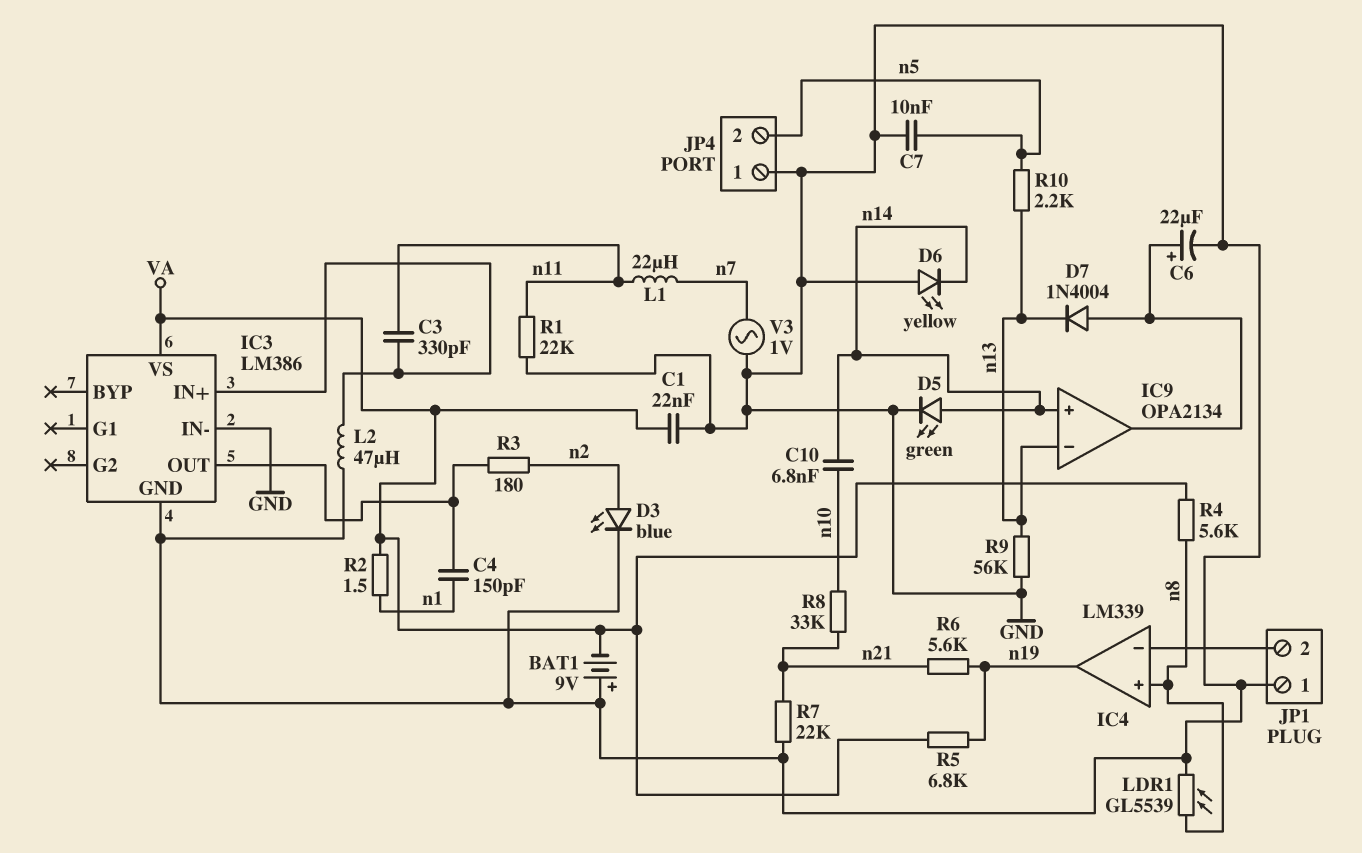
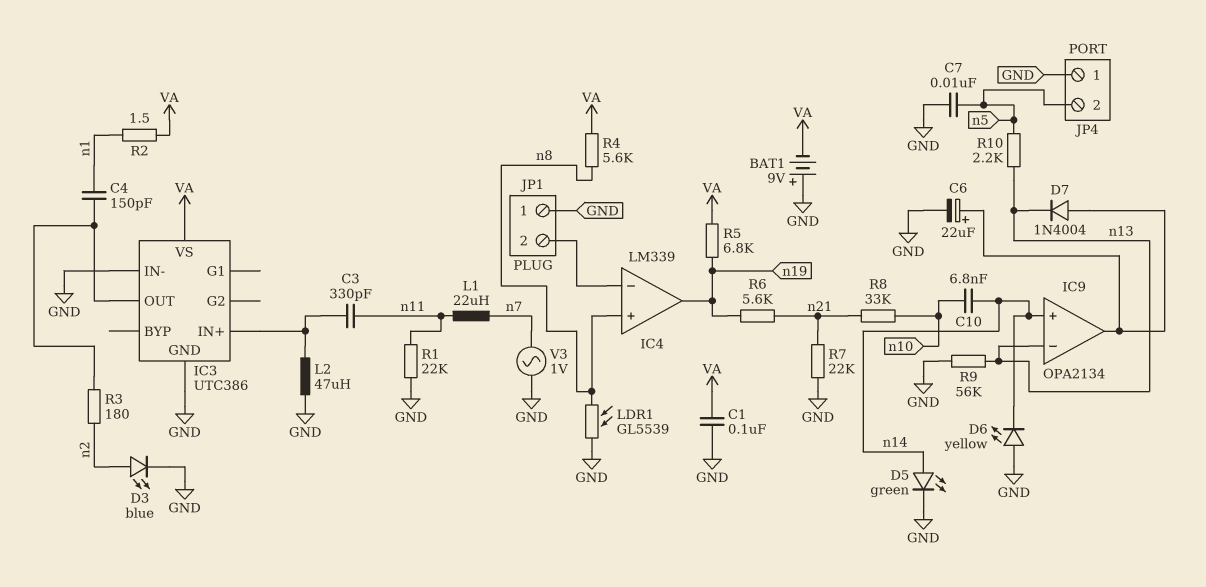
C1: 22nF (GND, VA) -> 100nF (GND, VA)
IC3: LM386 -> UTC386

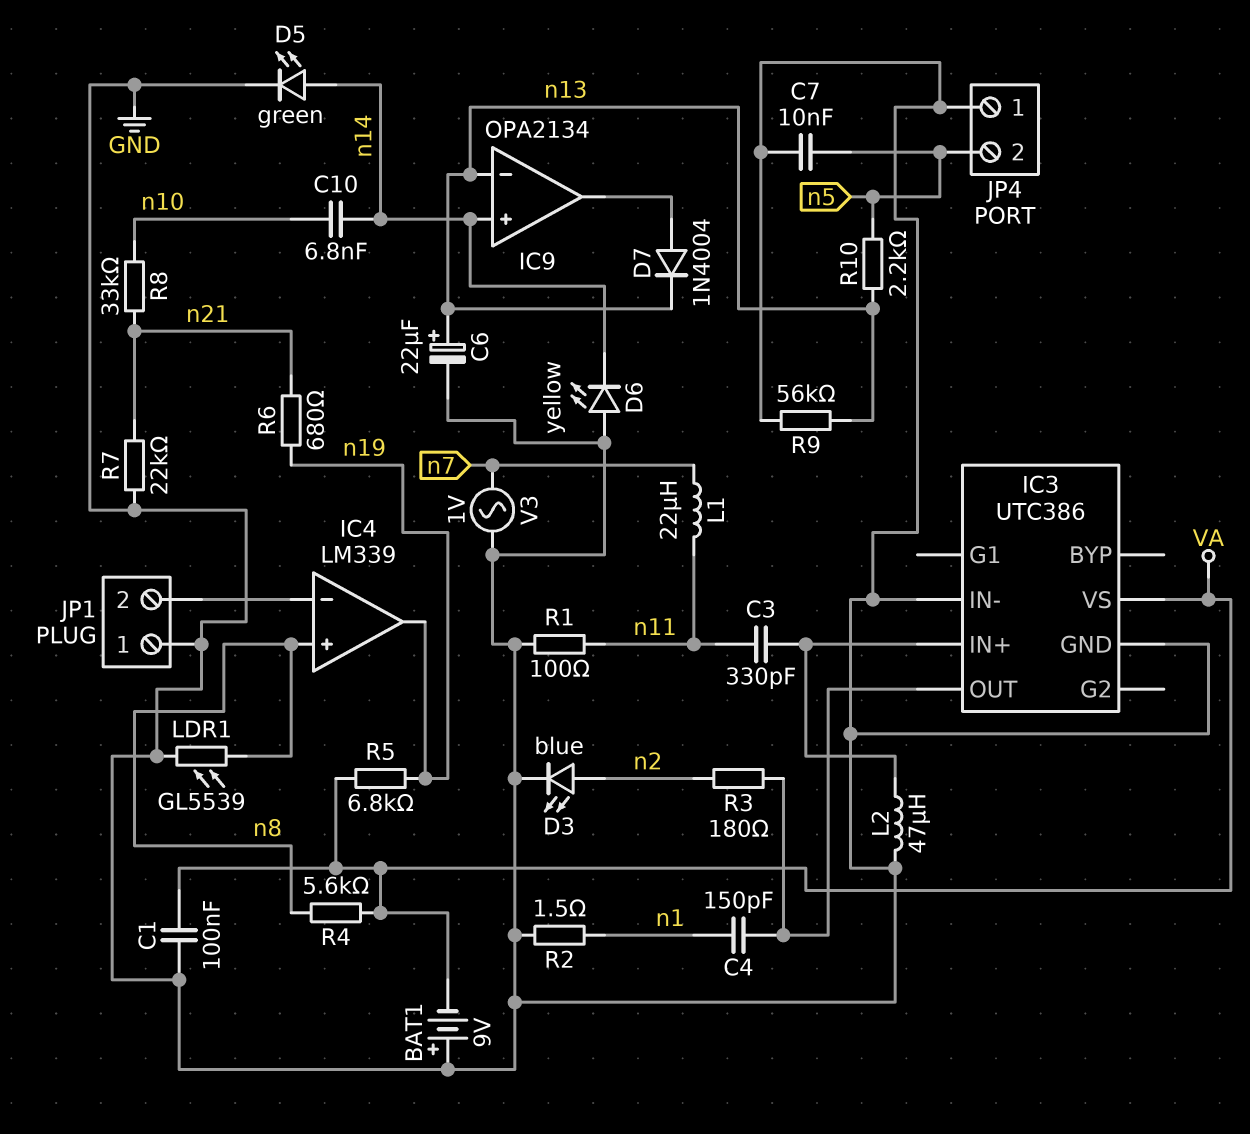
C6: 22uF (plus IC9/out, minus GND) -> 22uF (plus n13, minus GND)
R1: 22k (GND, n11) -> 100 (GND, n11)
R2: 1.5 (VA, n1) -> 1.5 (GND, n1)
R6: 5.6k (n19, n21) -> 680 (n19, n21)

